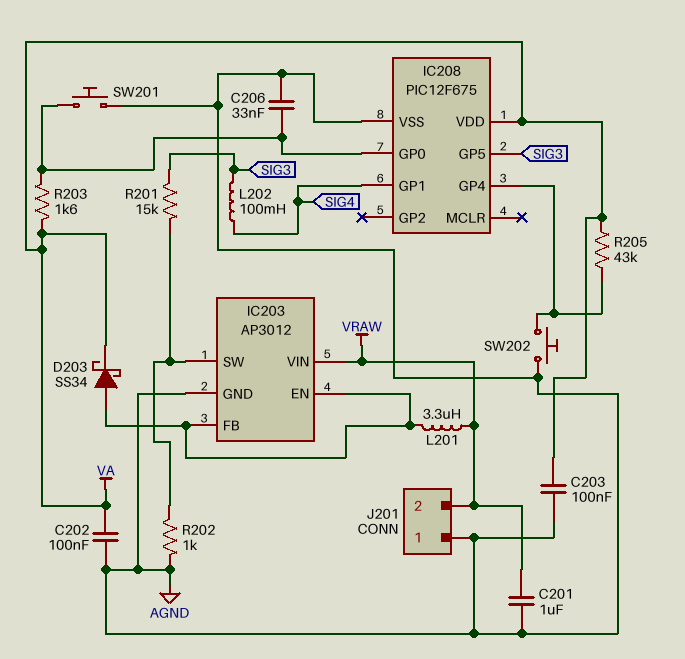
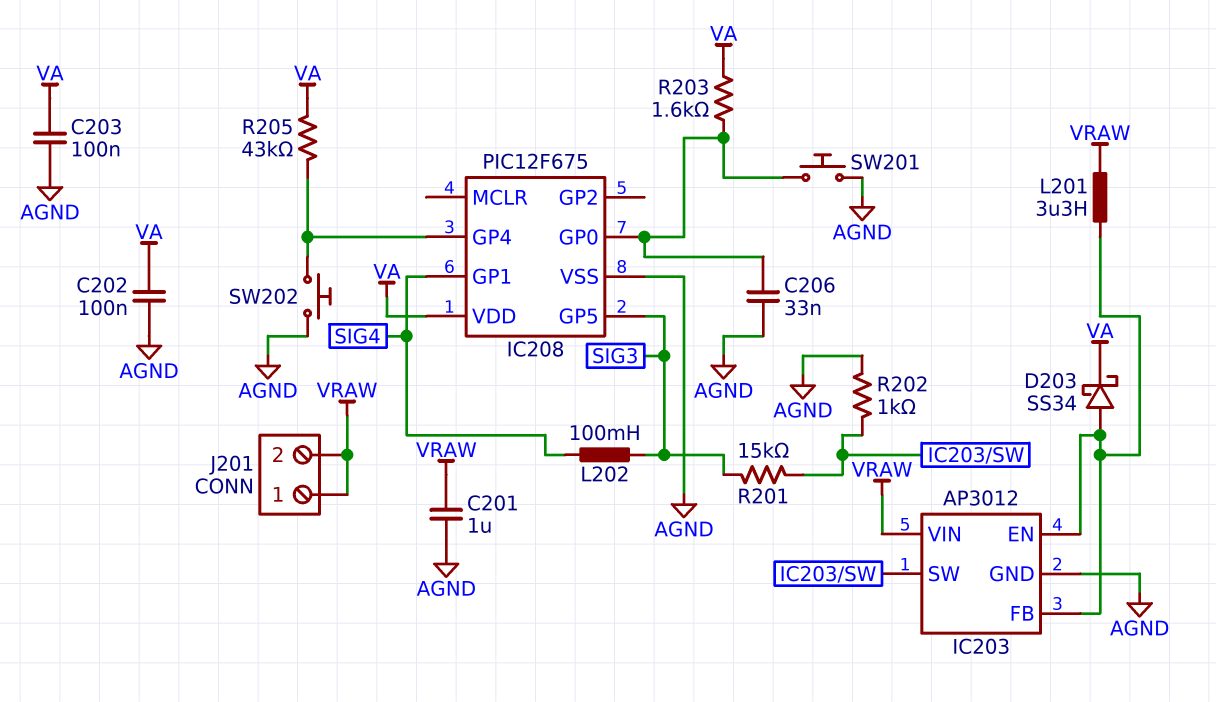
J201 pin 1: AGND -> VRAW

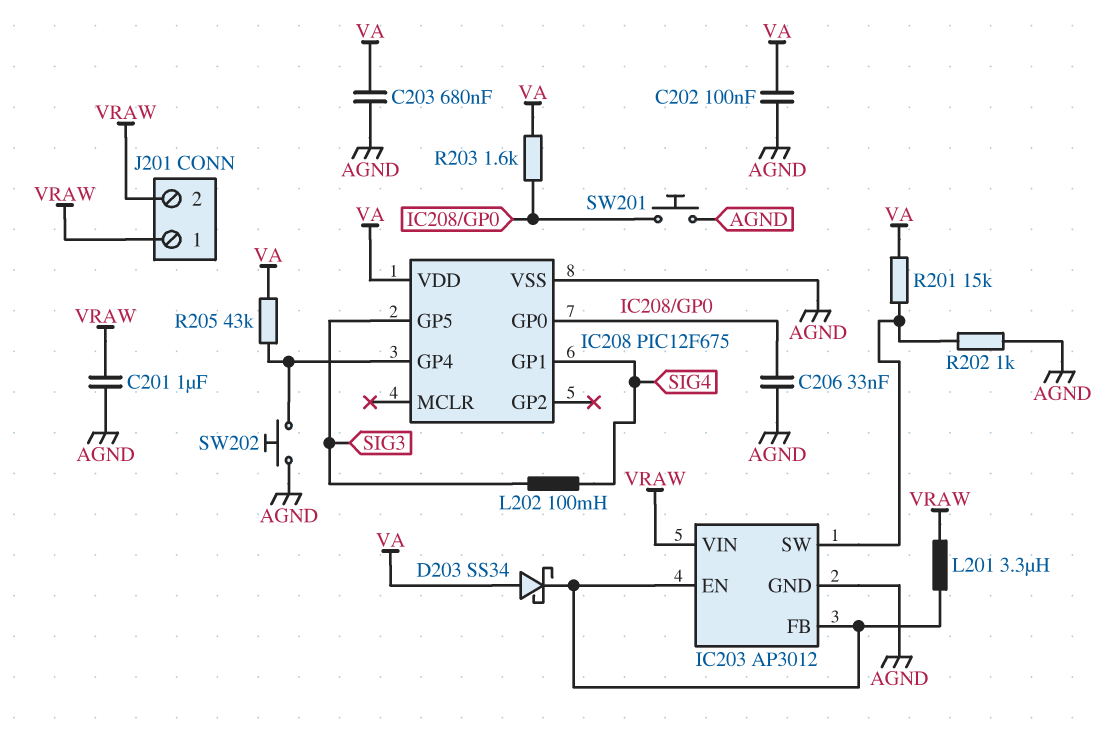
C203: 100nF (AGND, VA) -> 680nF (AGND, VA)
D203: schottky SS34 (A IC203/EN, K VA) -> schottky SS34 (A VA, K IC203/EN)
R201: 15k (IC203/SW, SIG3) -> 15k (IC203/SW, VA)

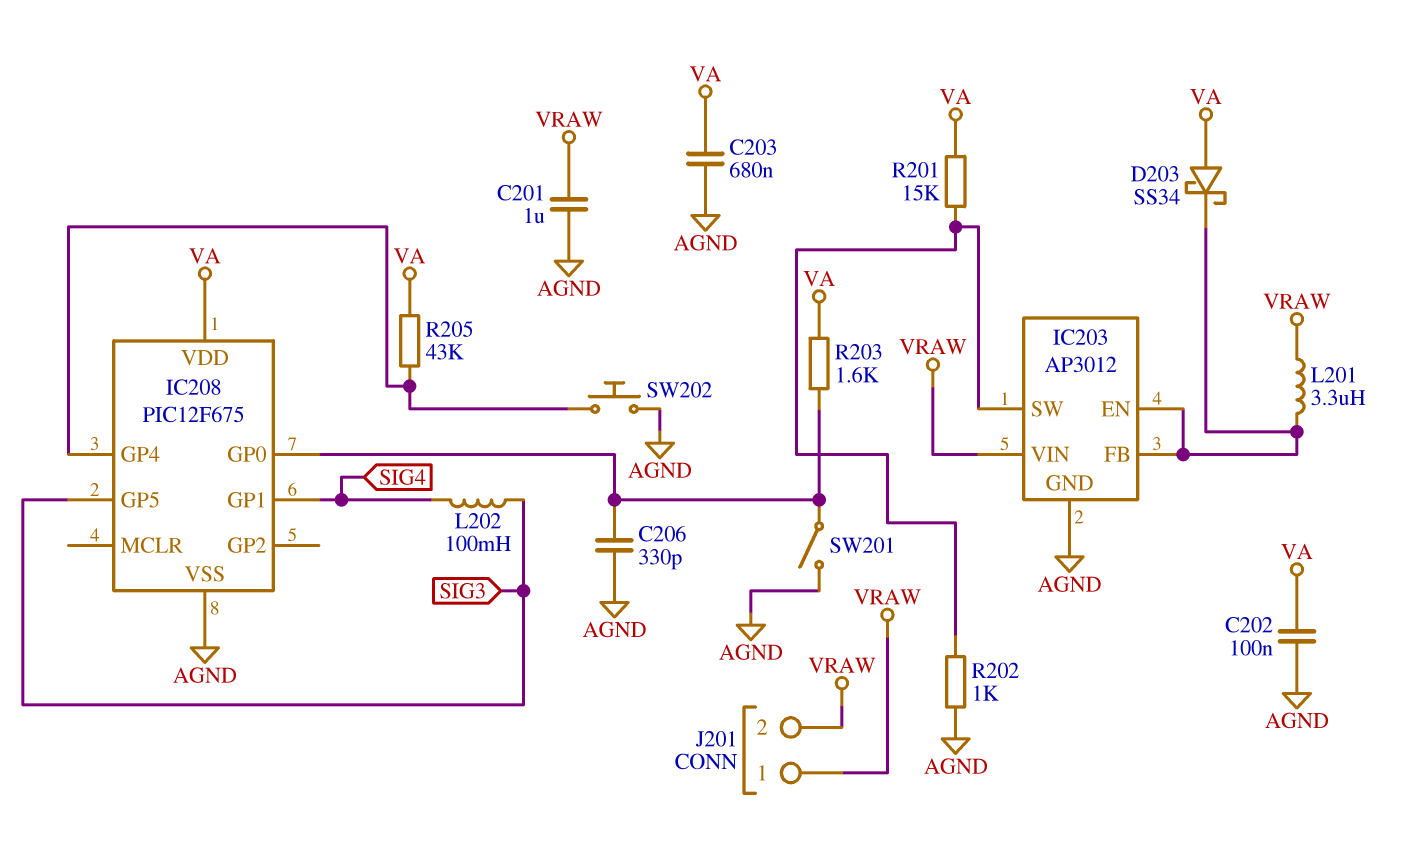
C206: 33nF (AGND, IC208/GP0) -> 330pF (AGND, IC208/GP0)
SW201: button (AGND, IC208/GP0) -> switch (AGND, IC208/GP0)

